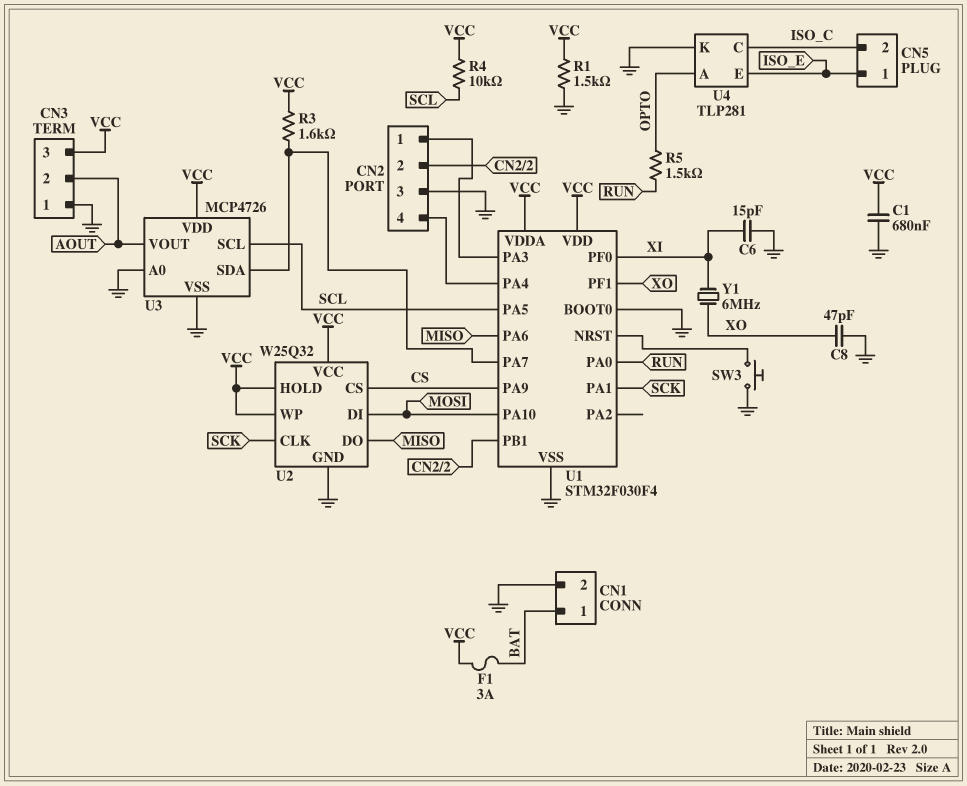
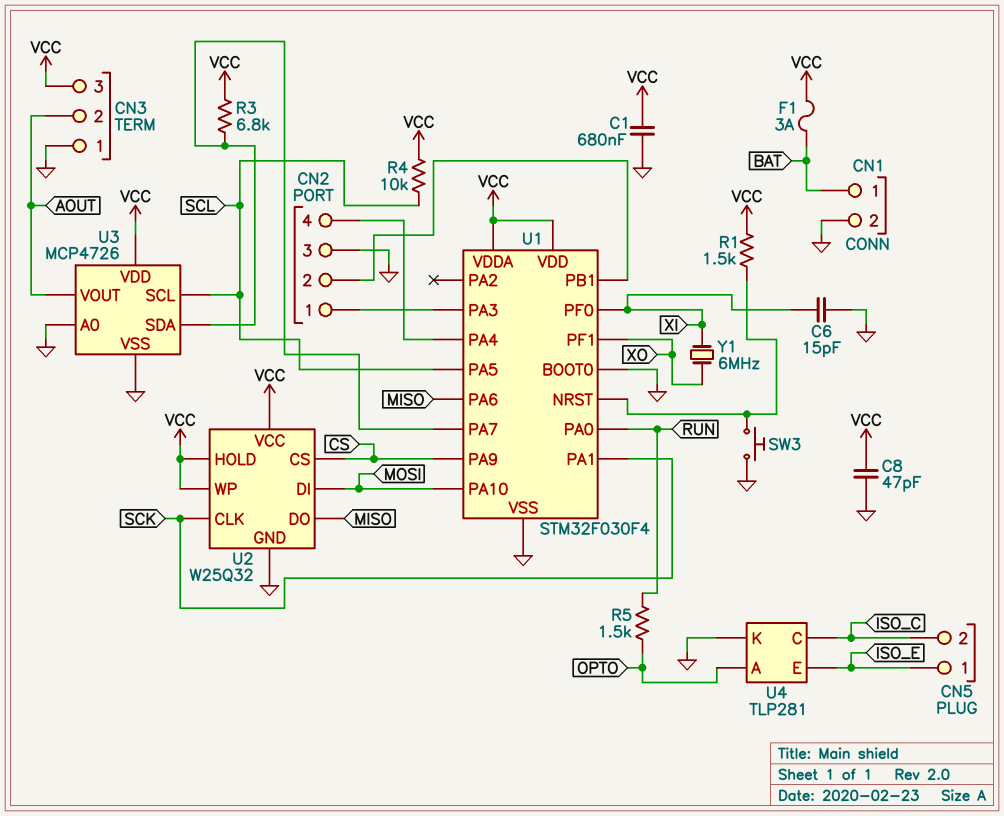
C8: 47pF (GND, XO) -> 47pF (GND, VCC)
R1: 1.5k (GND, VCC) -> 1.5k (U1/NRST, VCC)
R3: 1.6k (U1/PA7, VCC) -> 6.8k (U1/PA7, VCC)

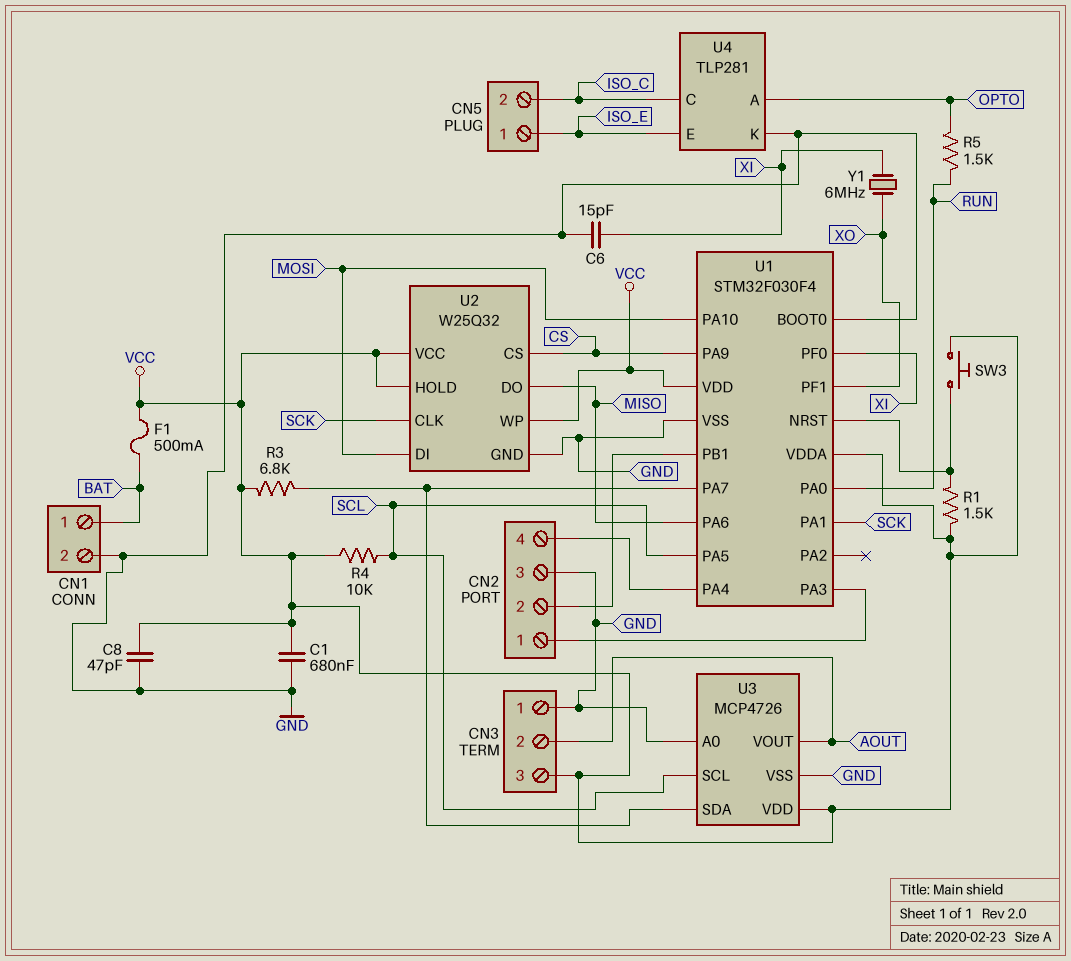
F1: 3A (BAT, VCC) -> 500mA (BAT, VCC)
SW3: button (GND, U1/NRST) -> button (U1/NRST, VCC)

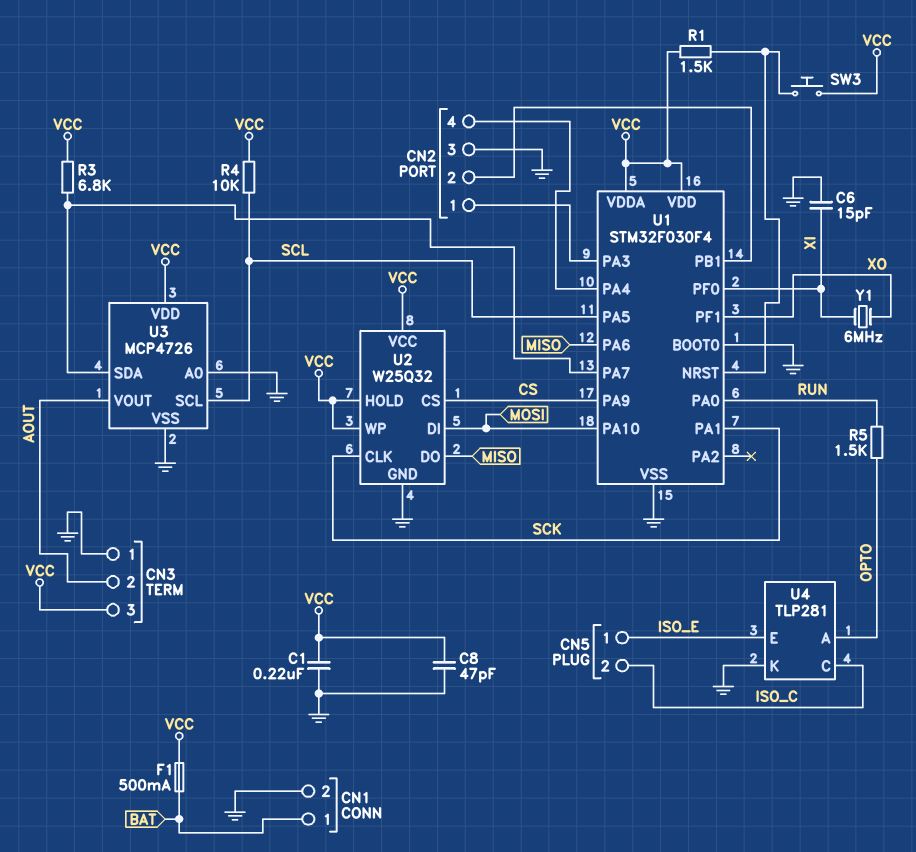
C1: 680nF (GND, VCC) -> 220nF (GND, VCC)

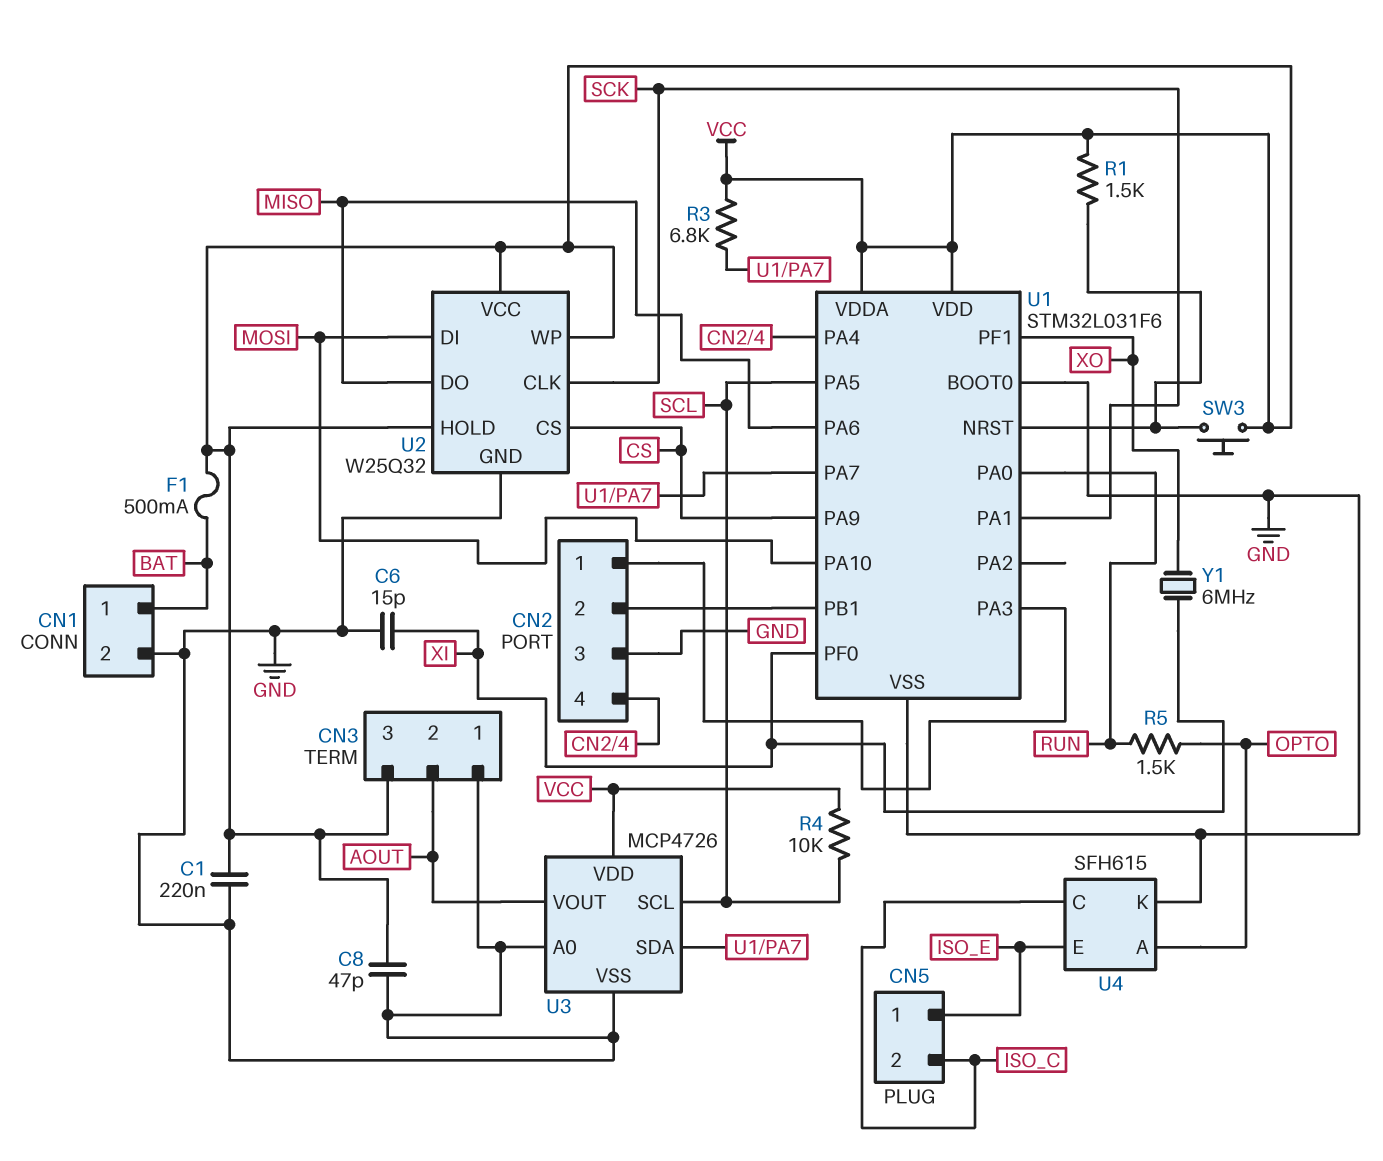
U1: STM32F030F4 -> STM32L031F6
U4: TLP281 -> SFH615

